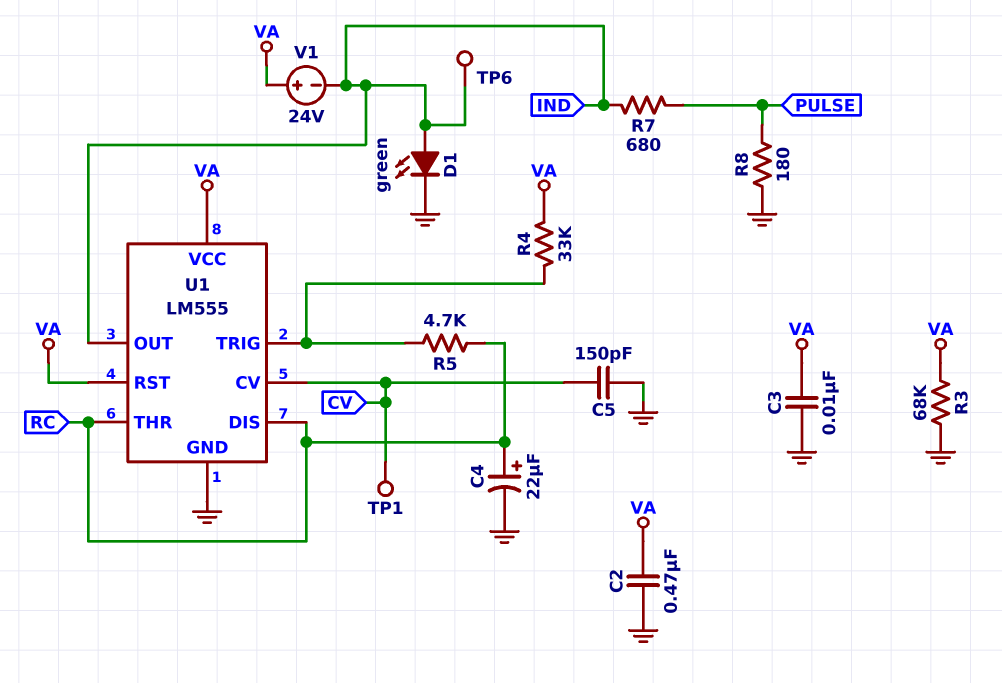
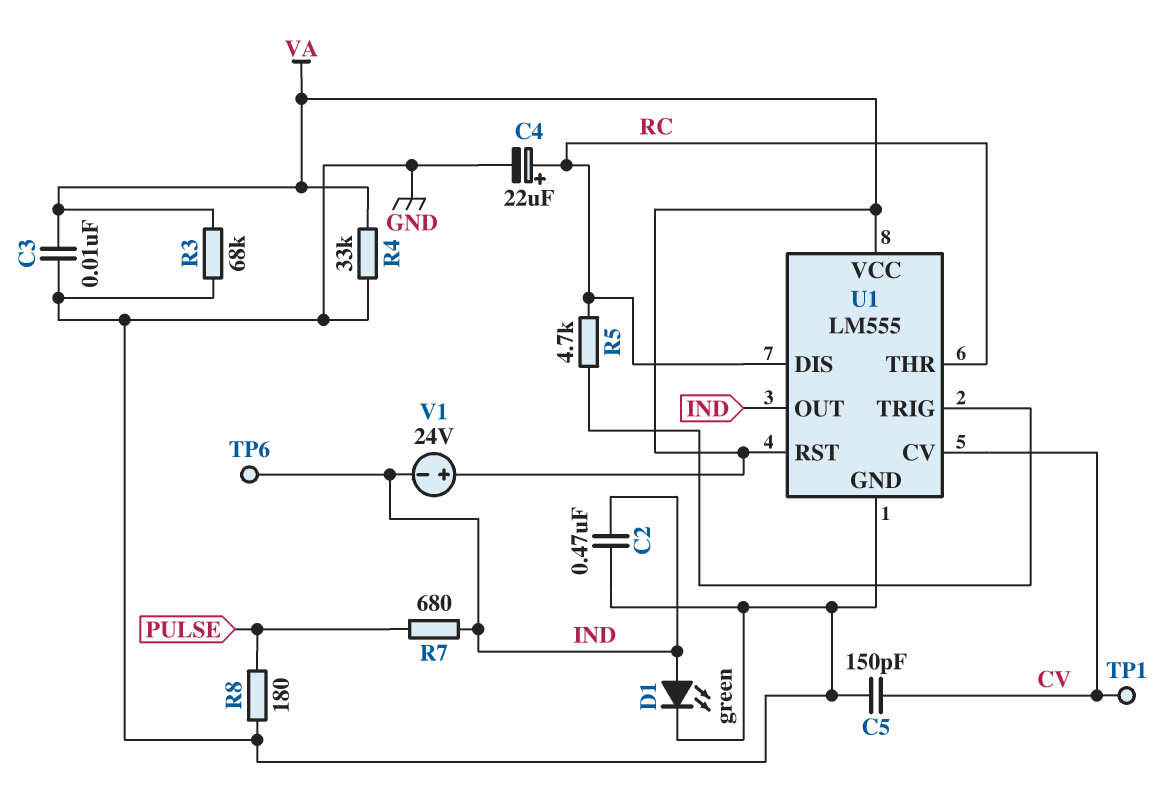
C2: 470nF (GND, VA) -> 470nF (GND, IND)
R4: 33k (U1/TRIG, VA) -> 33k (GND, VA)

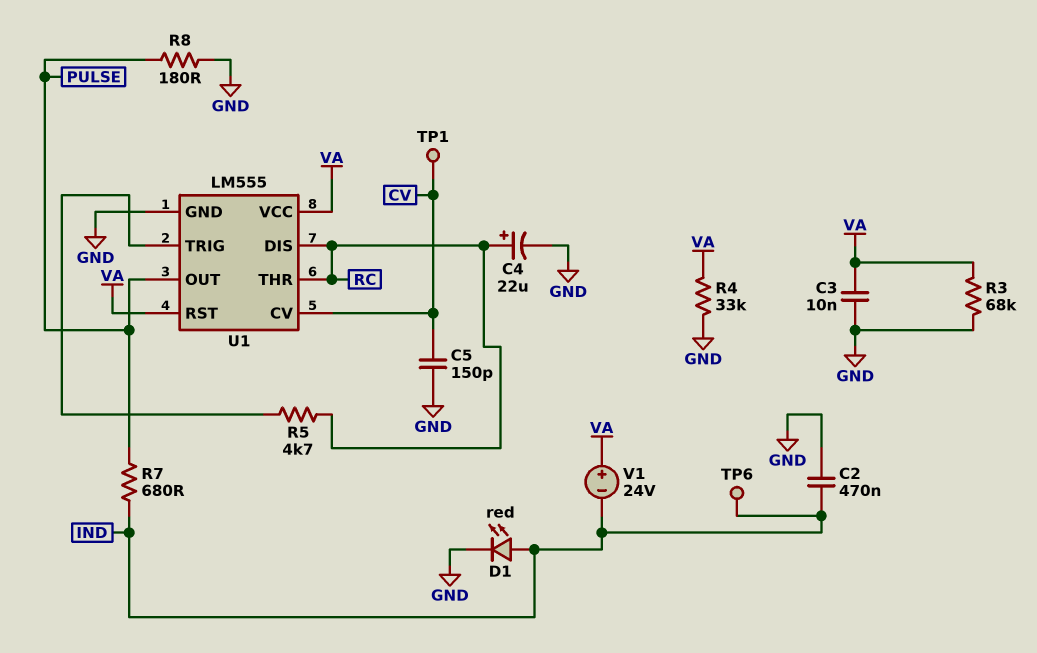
D1: LED green (A IND, K GND) -> LED red (A IND, K GND)
U1 pin OUT: IND -> PULSE

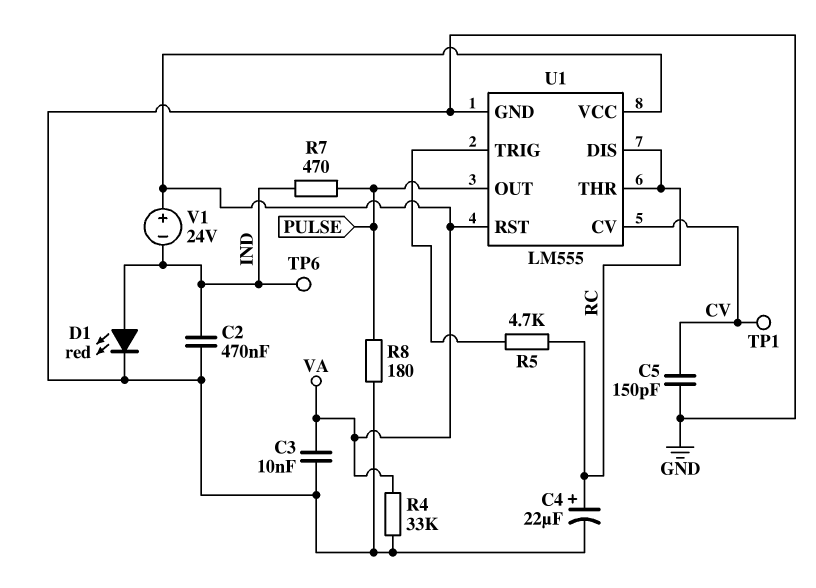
R3: 68k (GND, VA) -> none
R7: 680 (IND, PULSE) -> 470 (IND, PULSE)

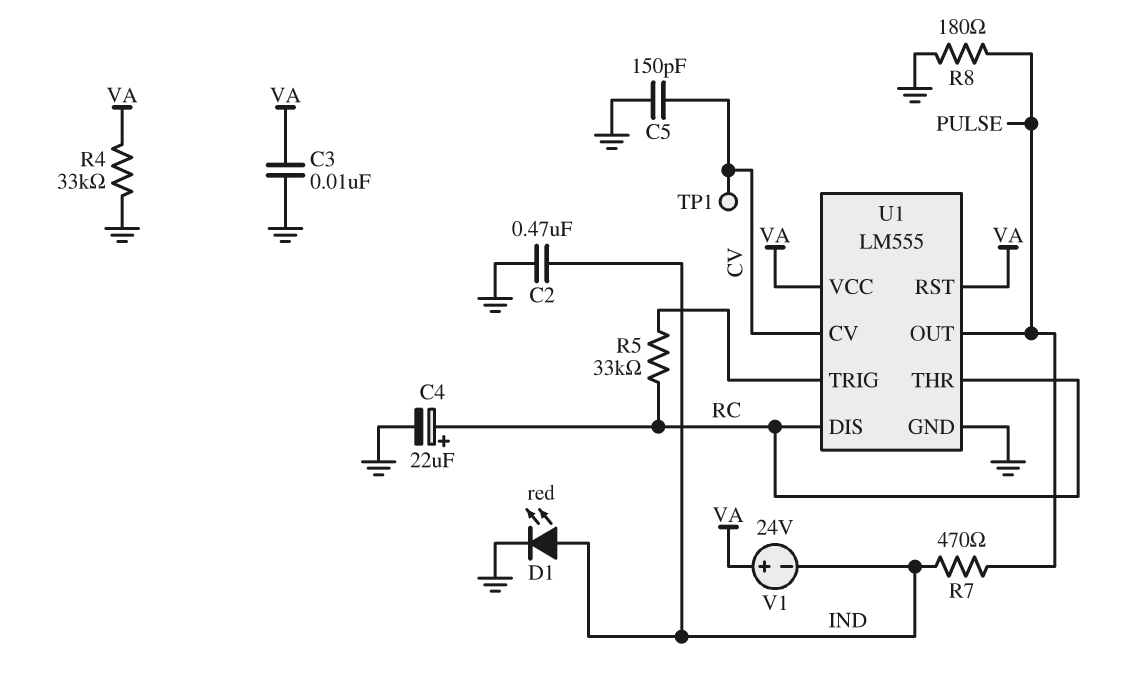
R5: 4.7k (RC, U1/TRIG) -> 33k (RC, U1/TRIG)
TP6: test point (IND) -> none

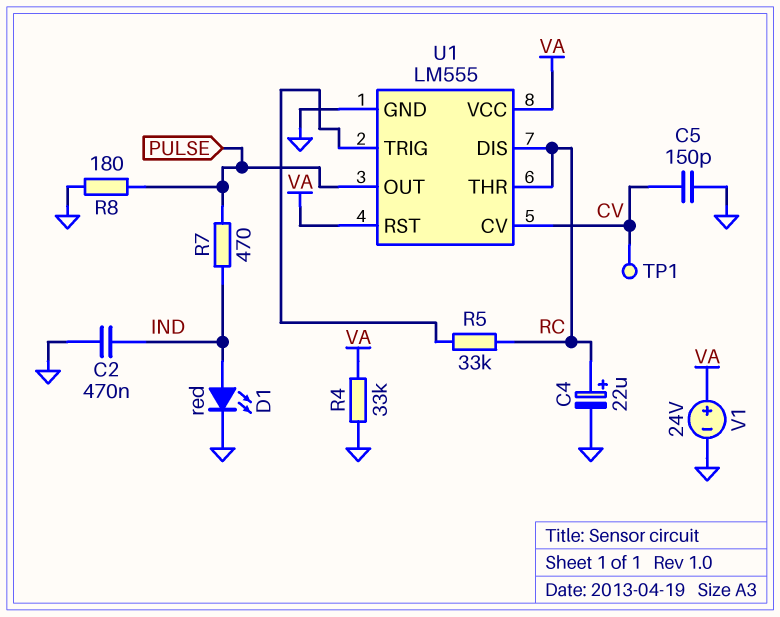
C3: 10nF (GND, VA) -> none
V1: 24V (plus VA, minus IND) -> 24V (plus VA, minus GND)

